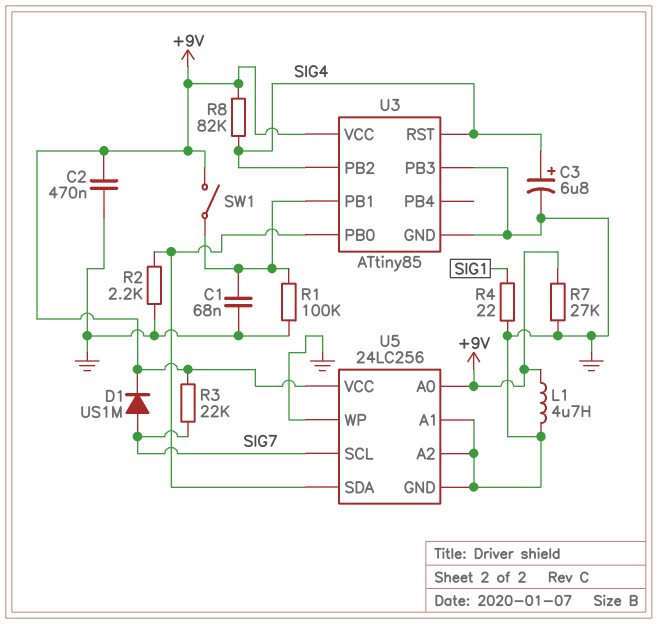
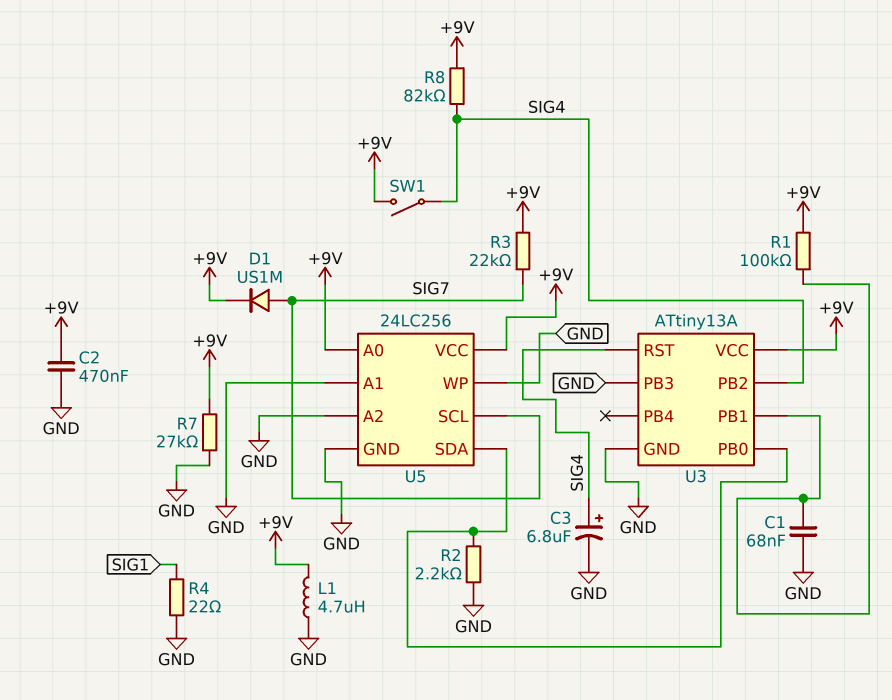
R1: 100k (GND, U3/PB1) -> 100k (+9V, U3/PB1)
SW1: switch (+9V, U3/PB1) -> switch (+9V, SIG4)
U3: ATtiny85 -> ATtiny13A

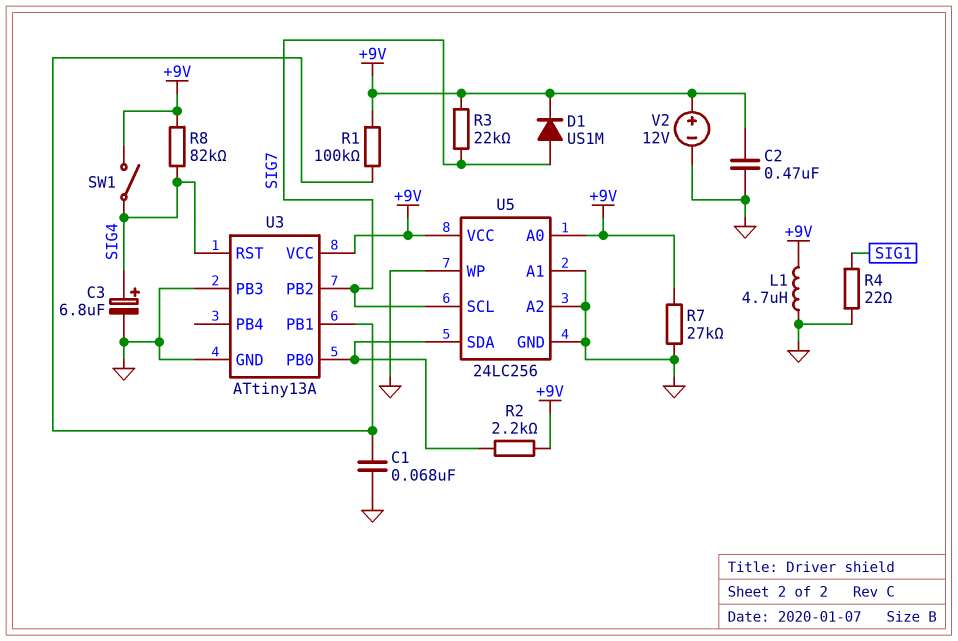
R2: 2.2k (GND, U3/PB0) -> 2.2k (+9V, U3/PB0)
U3 pin PB2: SIG4 -> SIG7
V2: none -> 12V (plus +9V, minus GND)

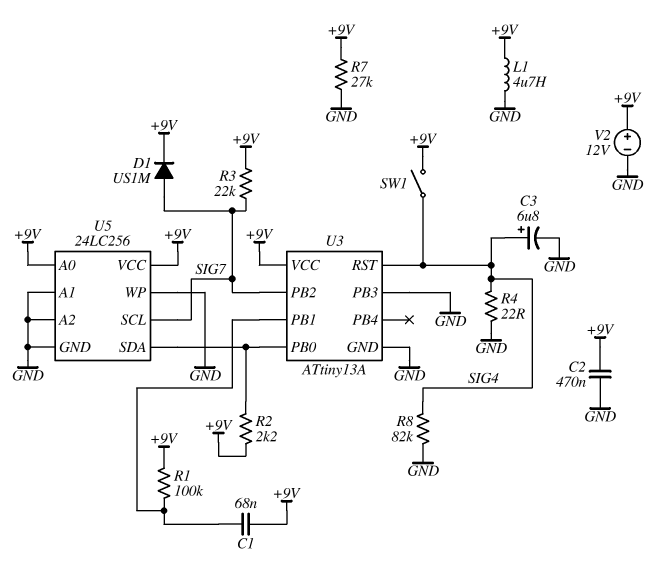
C1: 68nF (GND, U3/PB1) -> 68nF (+9V, U3/PB1)
R4: 22 (GND, SIG1) -> 22 (GND, SIG4)
R8: 82k (+9V, SIG4) -> 82k (GND, SIG4)

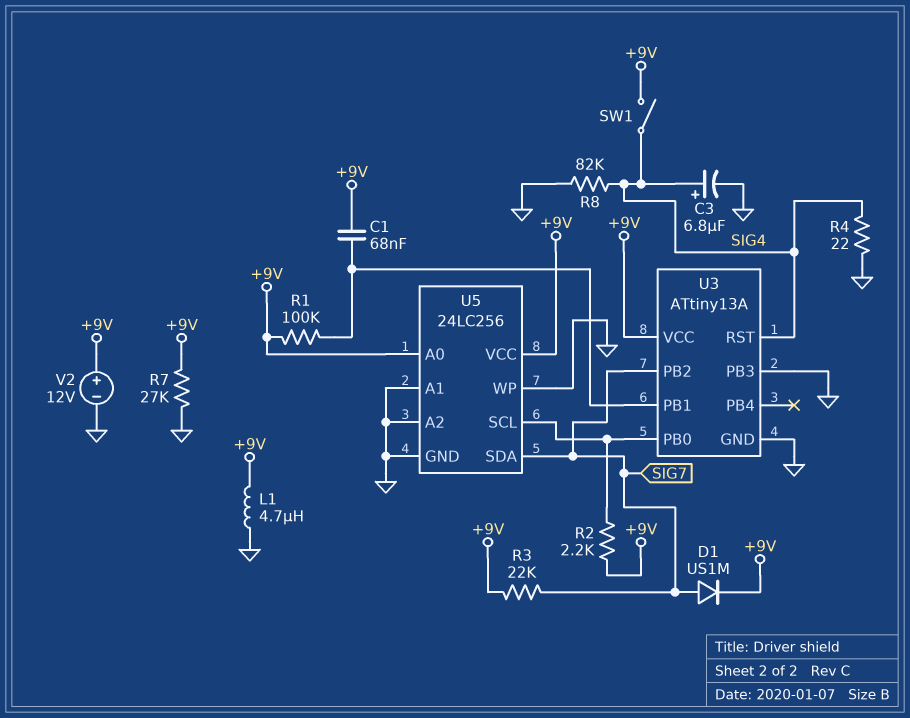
C2: 470nF (+9V, GND) -> none
U5 pin SCL: SIG7 -> U3/PB0
U5 pin SDA: U3/PB0 -> SIG7

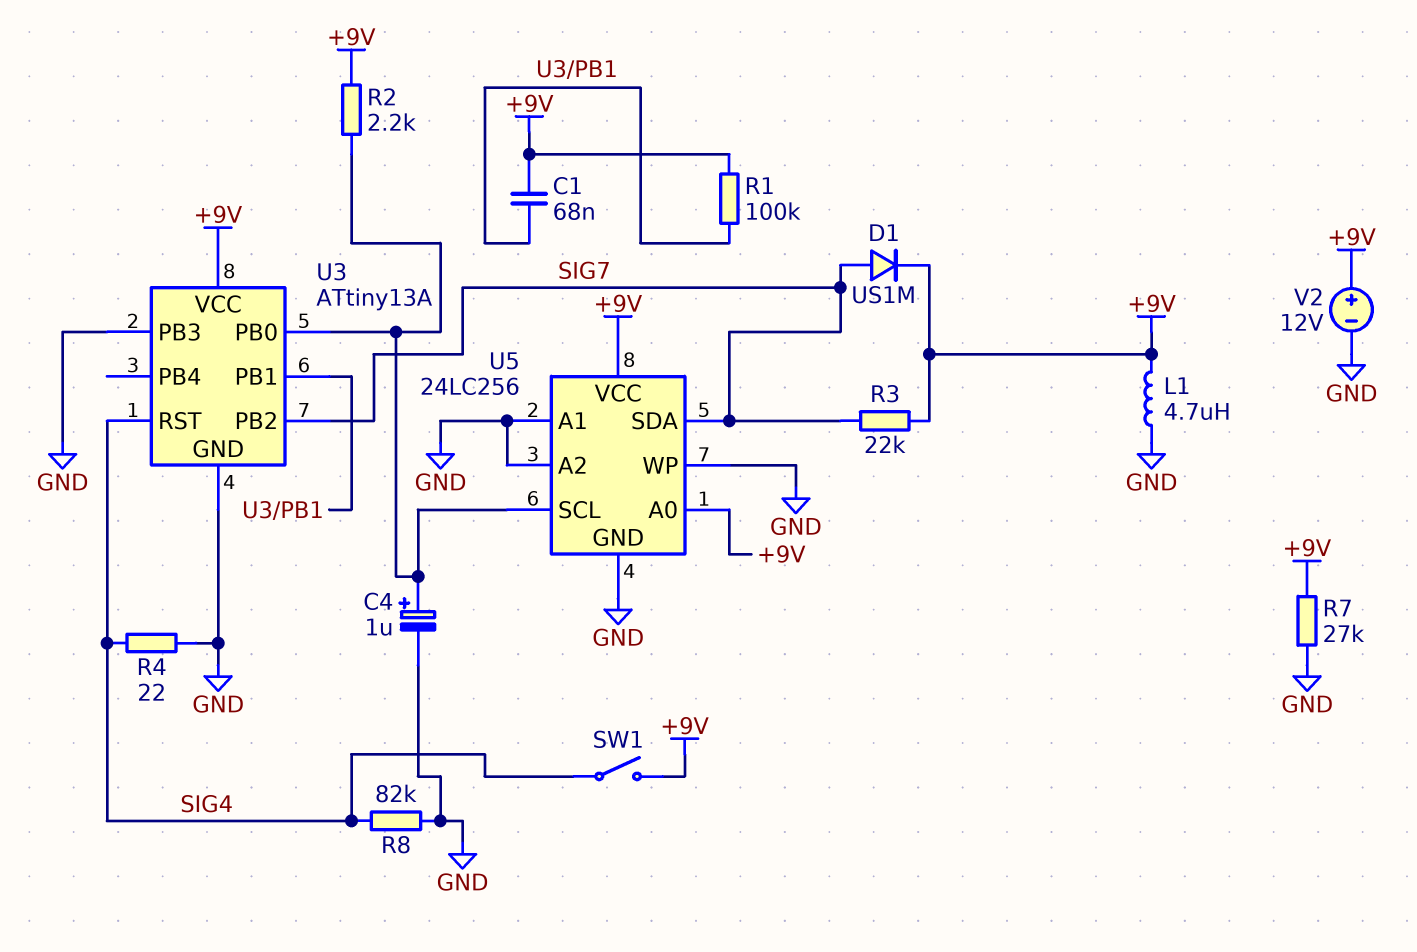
C3: 6.8uF (plus SIG4, minus GND) -> none
C4: none -> 1uF (plus U3/PB0, minus GND)

